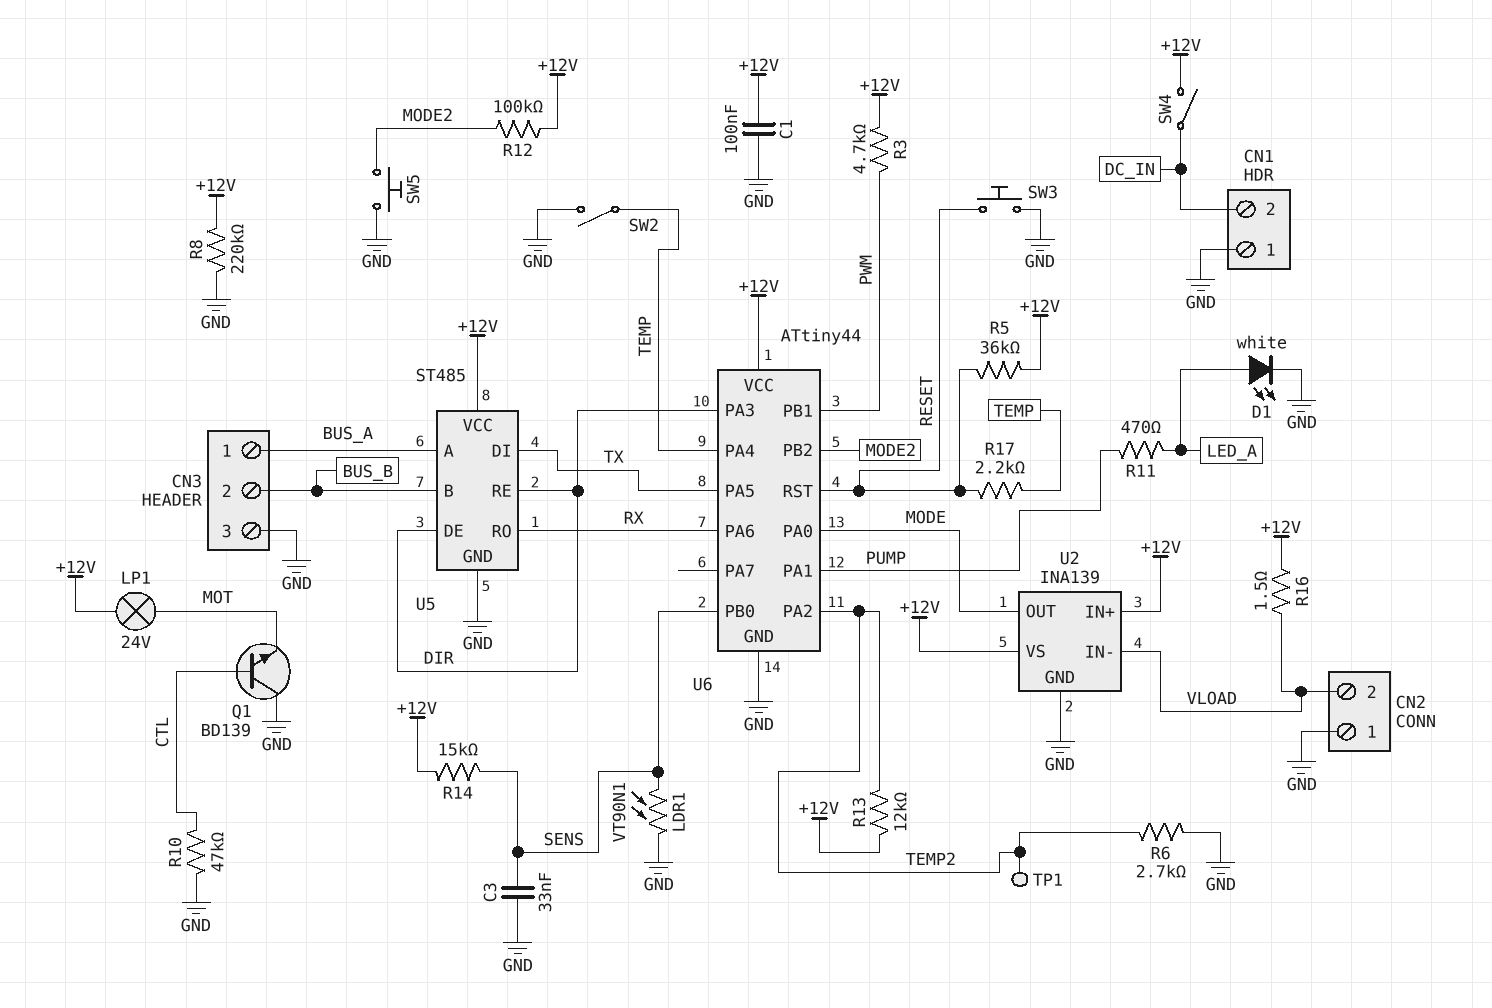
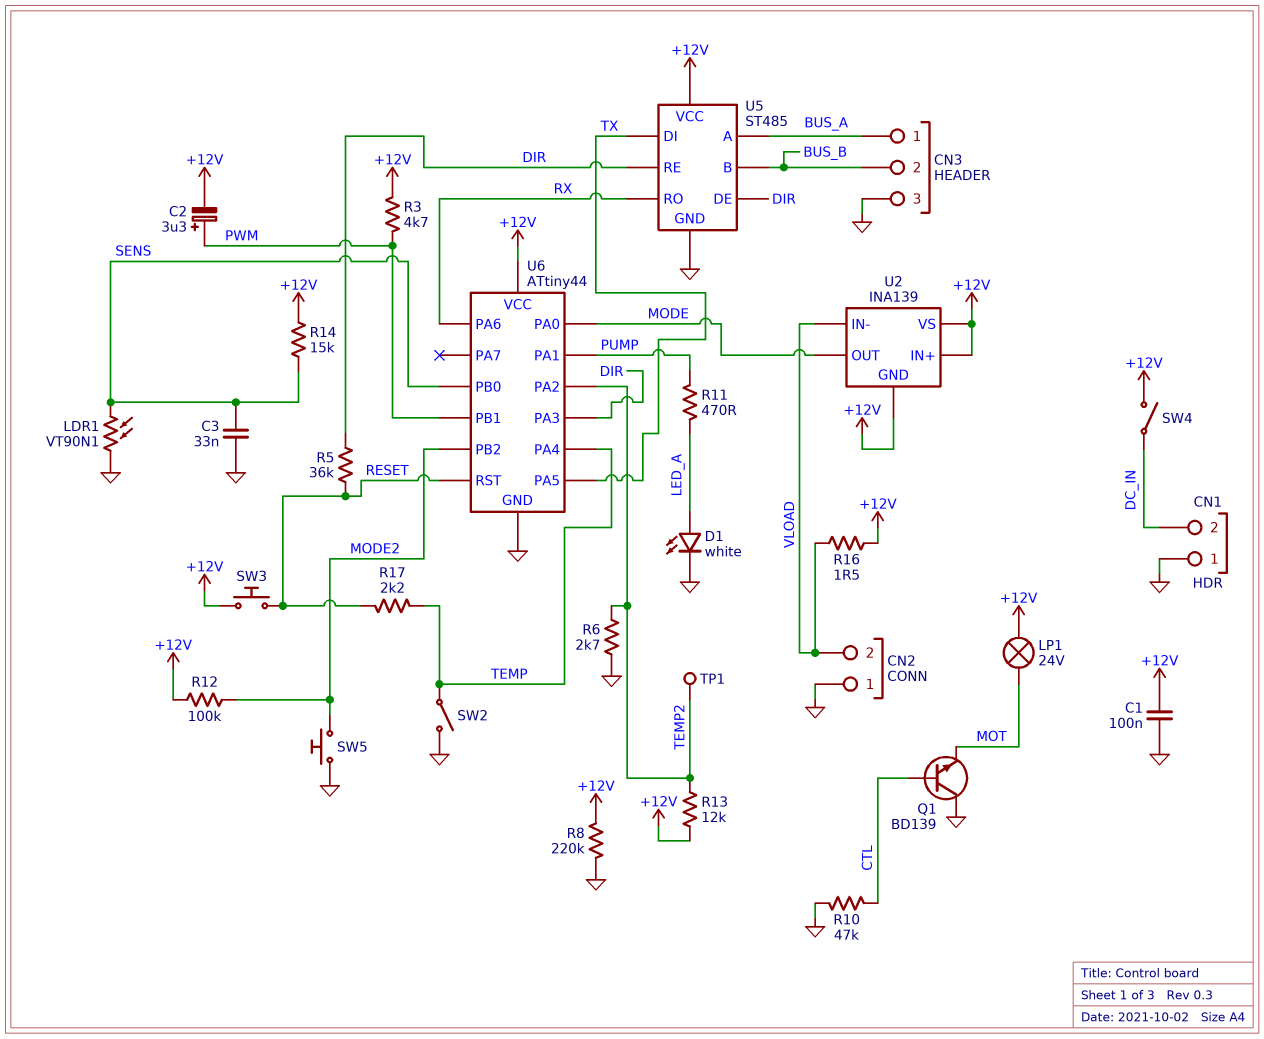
C2: none -> 3.3uF (plus PWM, minus +12V)
R5: 36k (+12V, RESET) -> 36k (DIR, RESET)
SW3: button (GND, RESET) -> button (+12V, RESET)
U2 pin GND: GND -> +12V

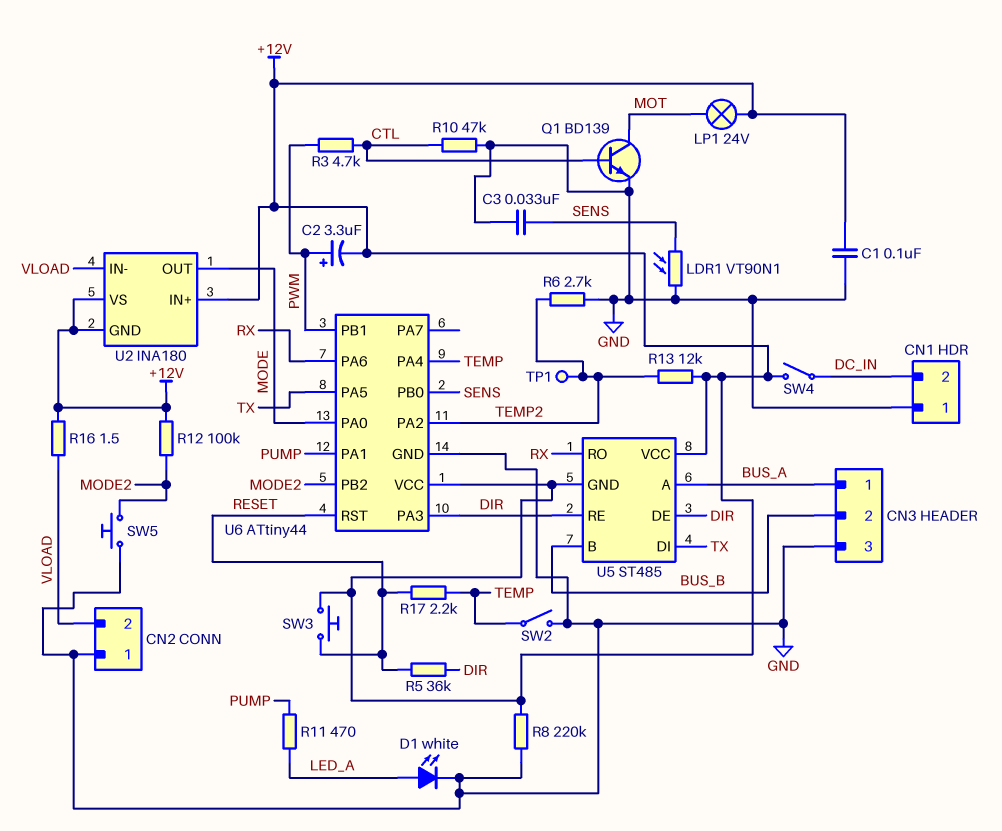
Q1: NPN BD139 (B CTL, C GND, E MOT) -> NPN BD139 (B CTL, C MOT, E GND)
R3: 4.7k (+12V, PWM) -> 4.7k (CTL, PWM)
R14: 15k (+12V, SENS) -> none
U2: INA139 -> INA180
U5 pin GND: GND -> +12V

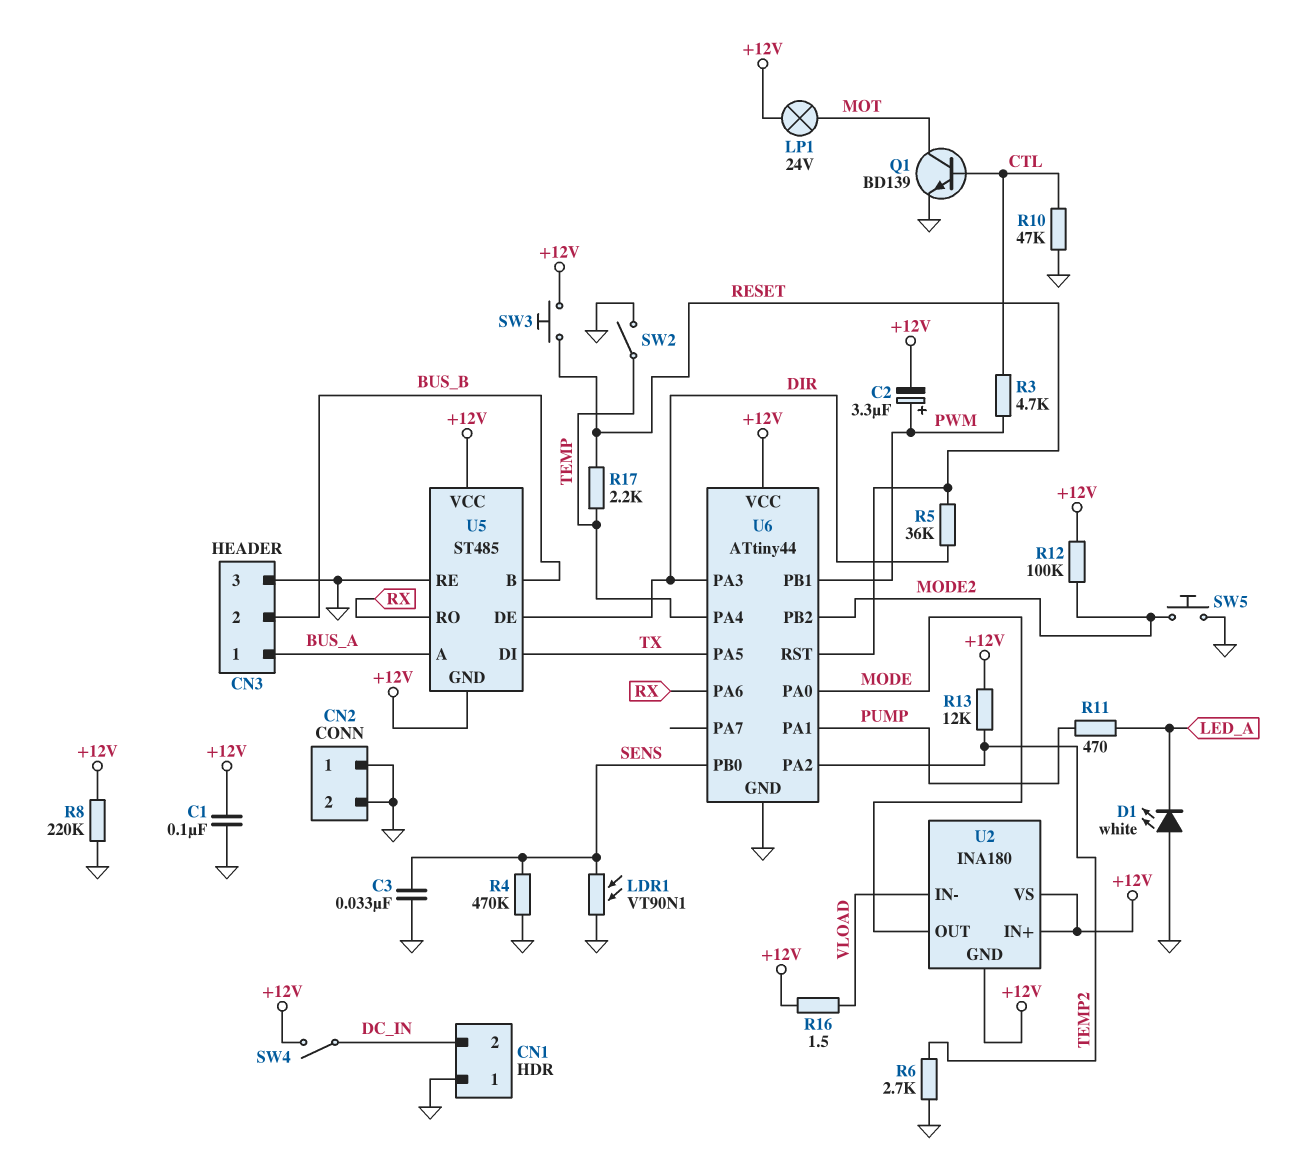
CN2 pin 2: VLOAD -> GND
D1: LED white (A LED_A, K GND) -> LED white (A GND, K LED_A)
R4: none -> 470k (GND, SENS)
TP1: test point (TEMP2) -> none
U5 pin RE: DIR -> GND

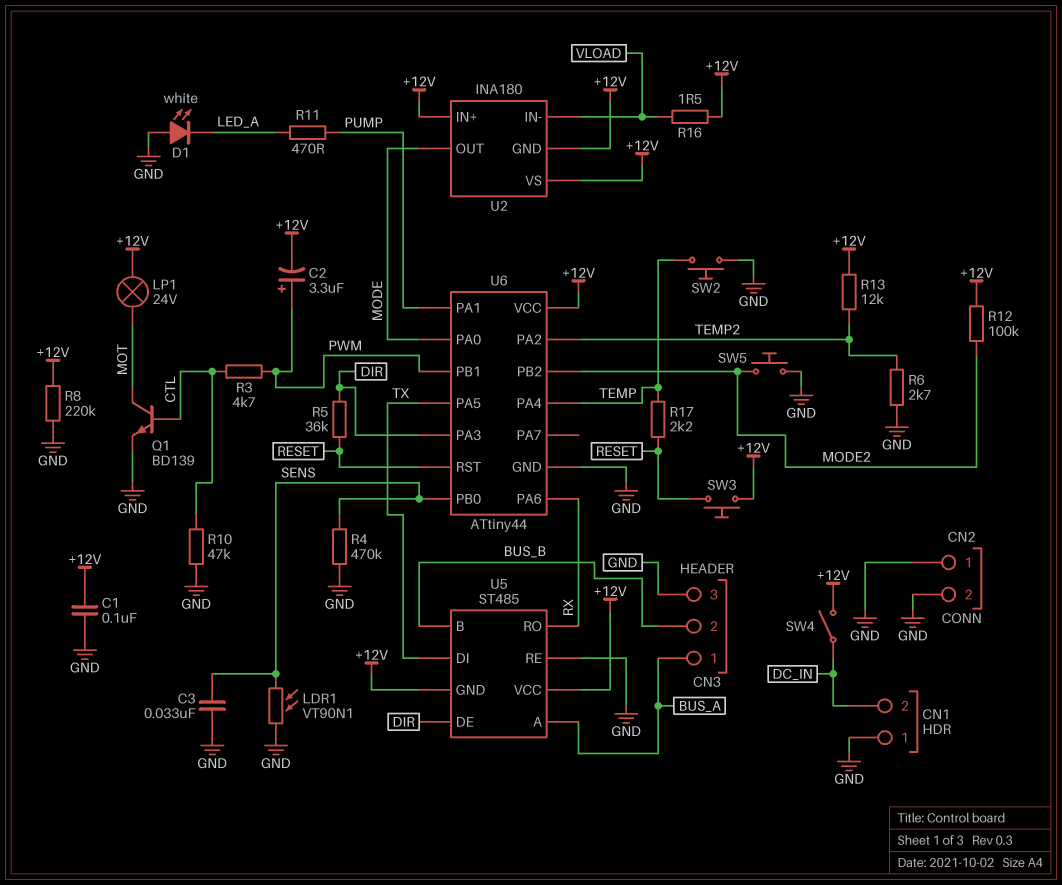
SW2: switch (GND, TEMP) -> button (GND, TEMP)

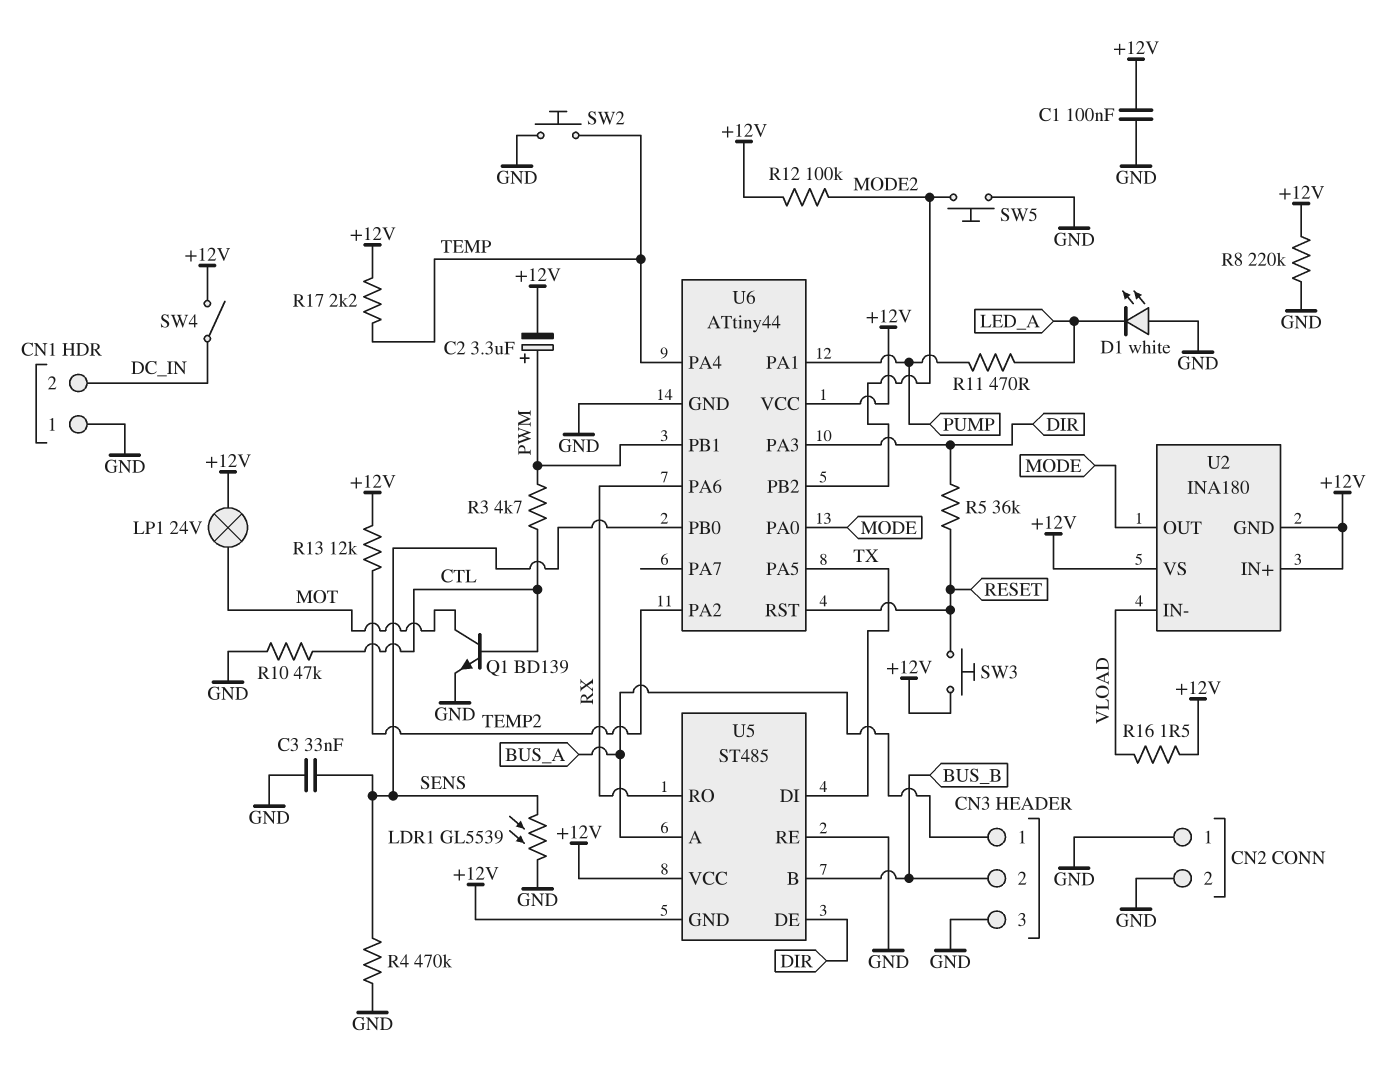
LDR1: VT90N1 (GND, SENS) -> GL5539 (GND, SENS)
R6: 2.7k (GND, TEMP2) -> none
R17: 2.2k (RESET, TEMP) -> 2.2k (+12V, TEMP)

